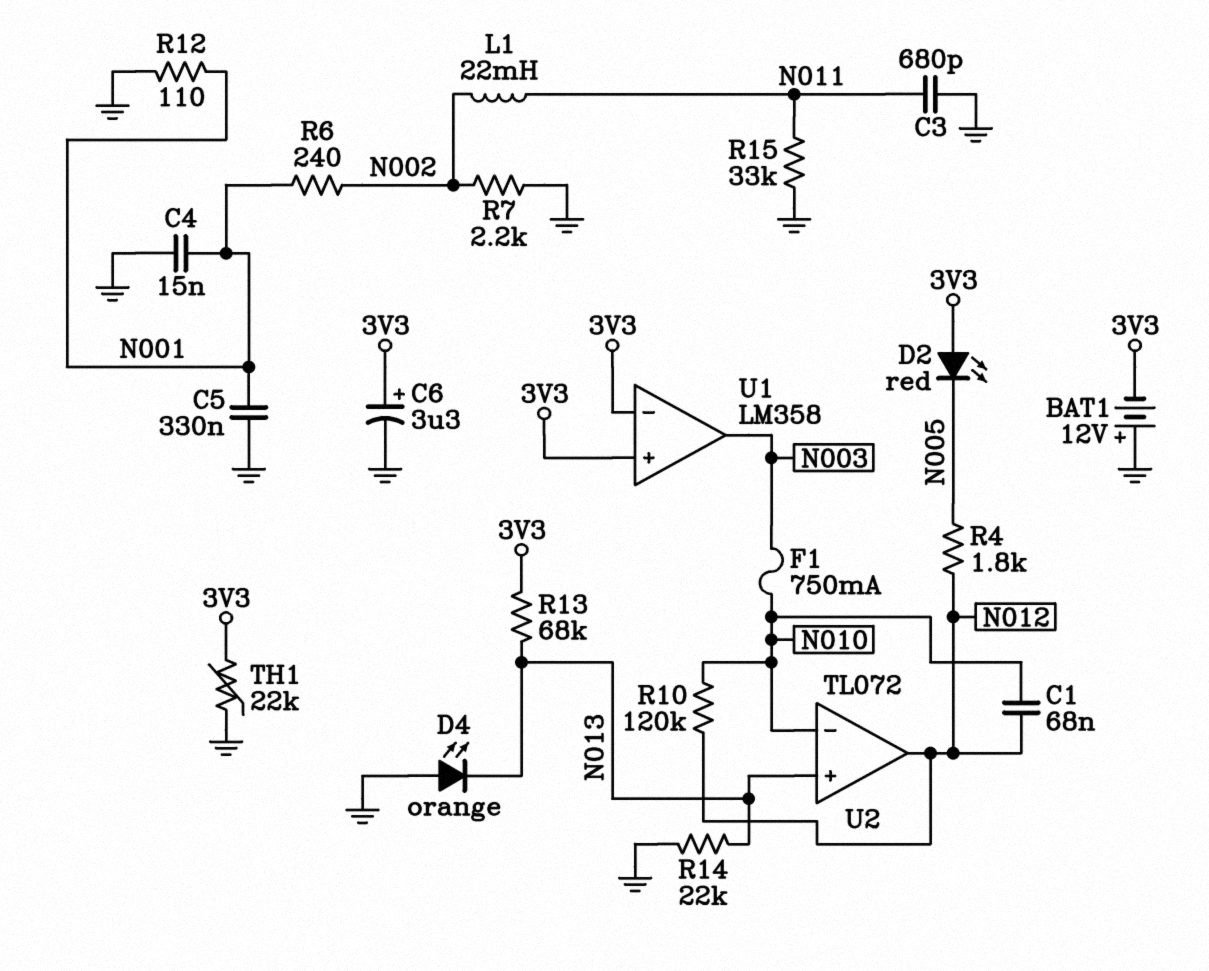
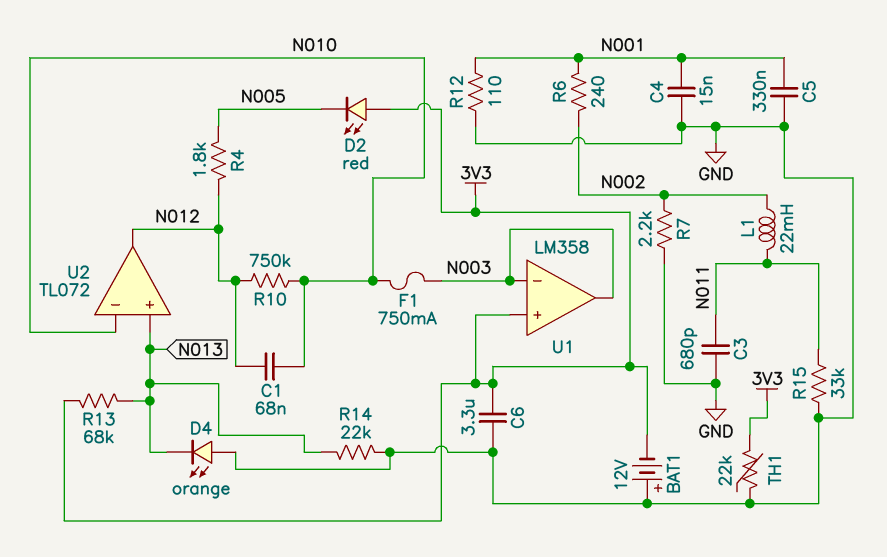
C6: 3.3uF (plus 3V3, minus GND) -> 3.3uF (3V3, GND)
R10: 120k (N010, N012) -> 750k (N010, N012)
U1 pin in-: 3V3 -> N003

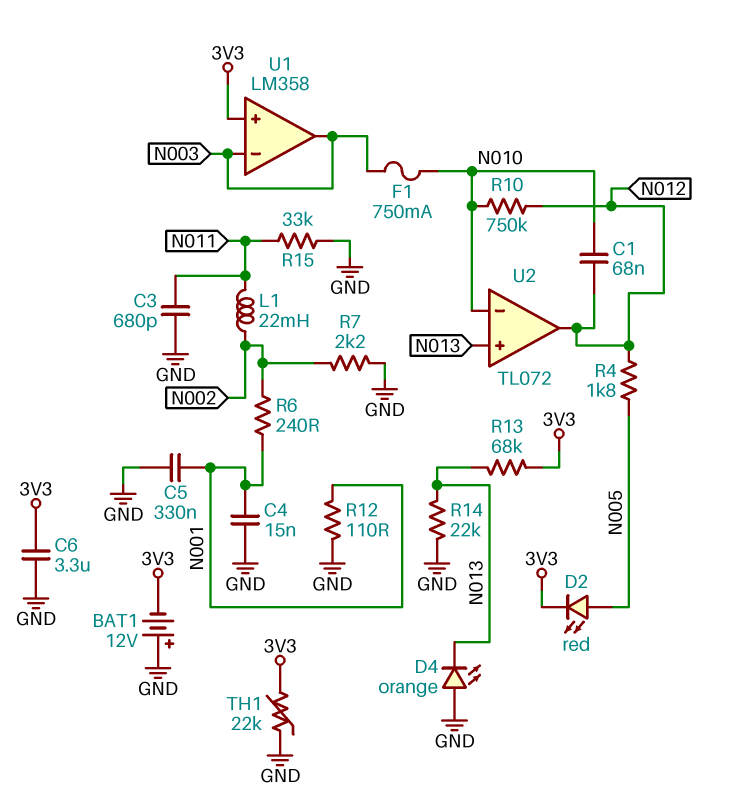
D2: LED red (A 3V3, K N005) -> LED red (A N005, K 3V3)

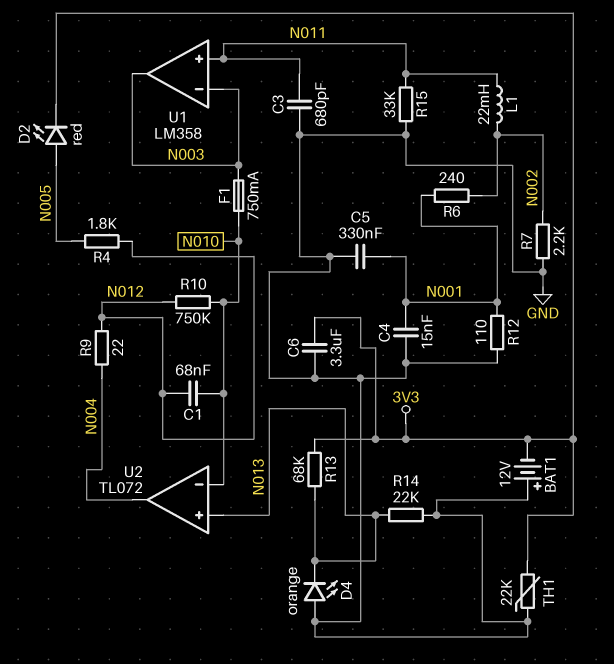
R9: none -> 22 (N004, N012)
U1 pin in+: 3V3 -> N011
U2 pin out: N012 -> N004

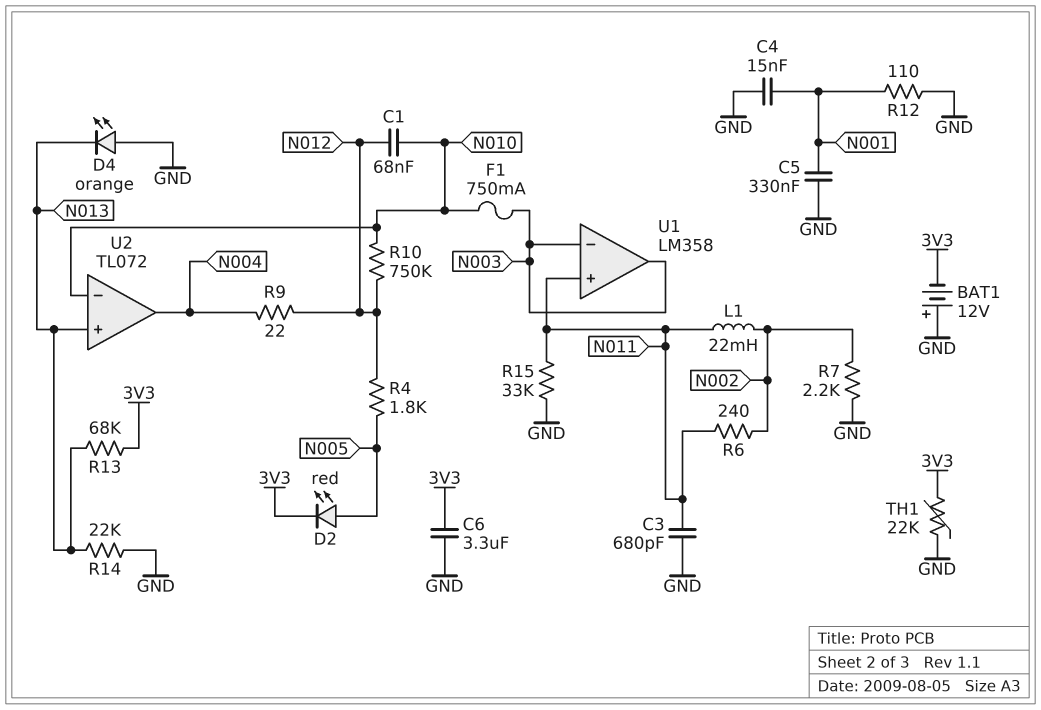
R6: 240 (N001, N002) -> 240 (N002, N011)

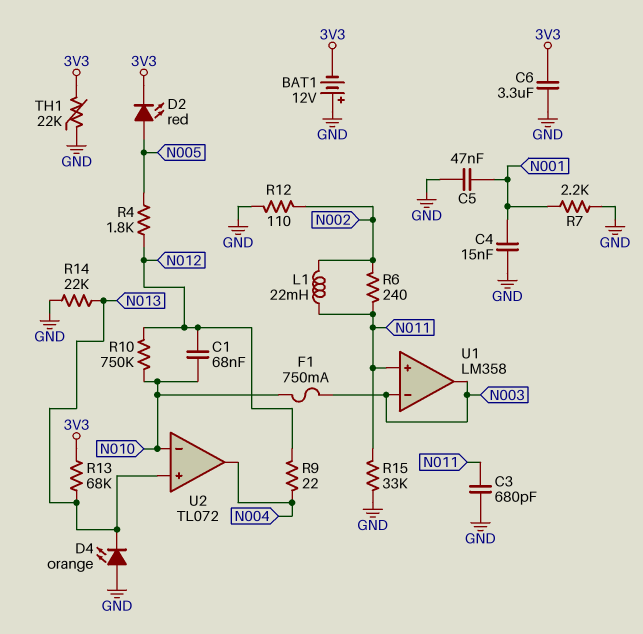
C5: 330nF (GND, N001) -> 47nF (GND, N001)
R7: 2.2k (GND, N002) -> 2.2k (GND, N001)
R12: 110 (GND, N001) -> 110 (GND, N002)

